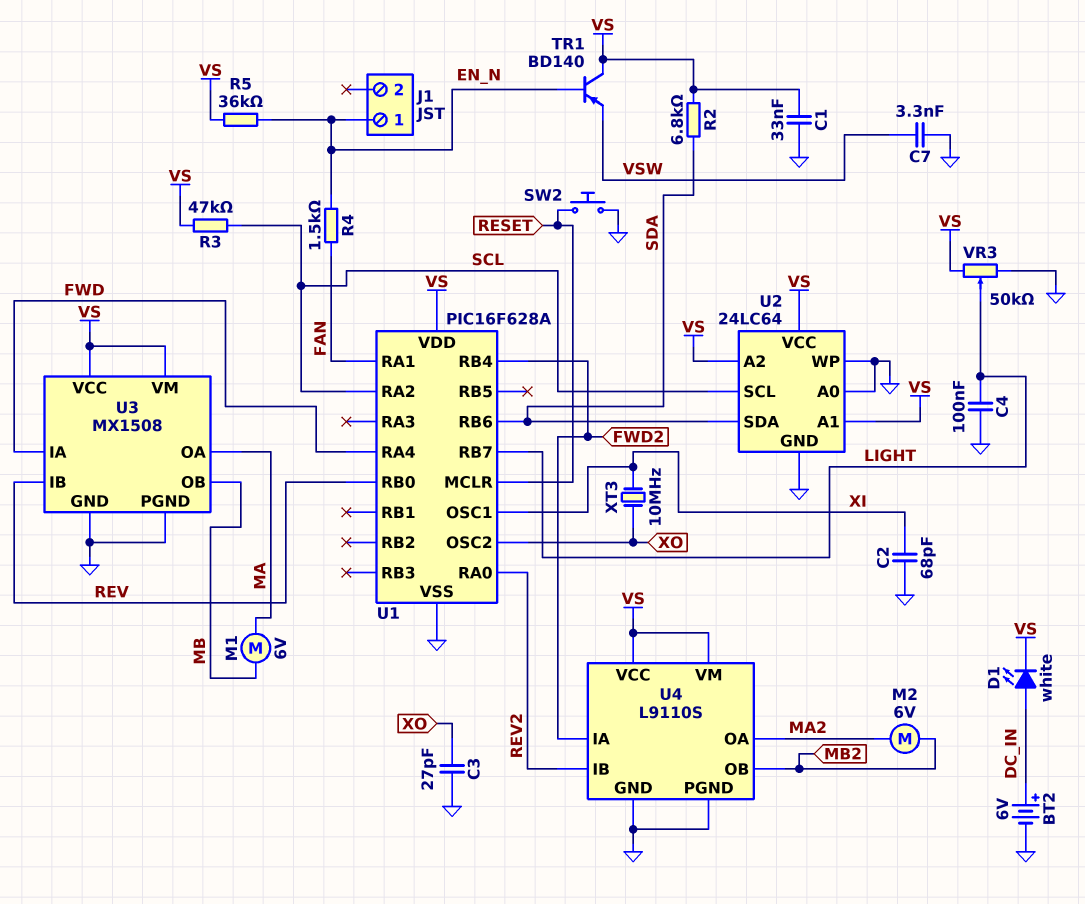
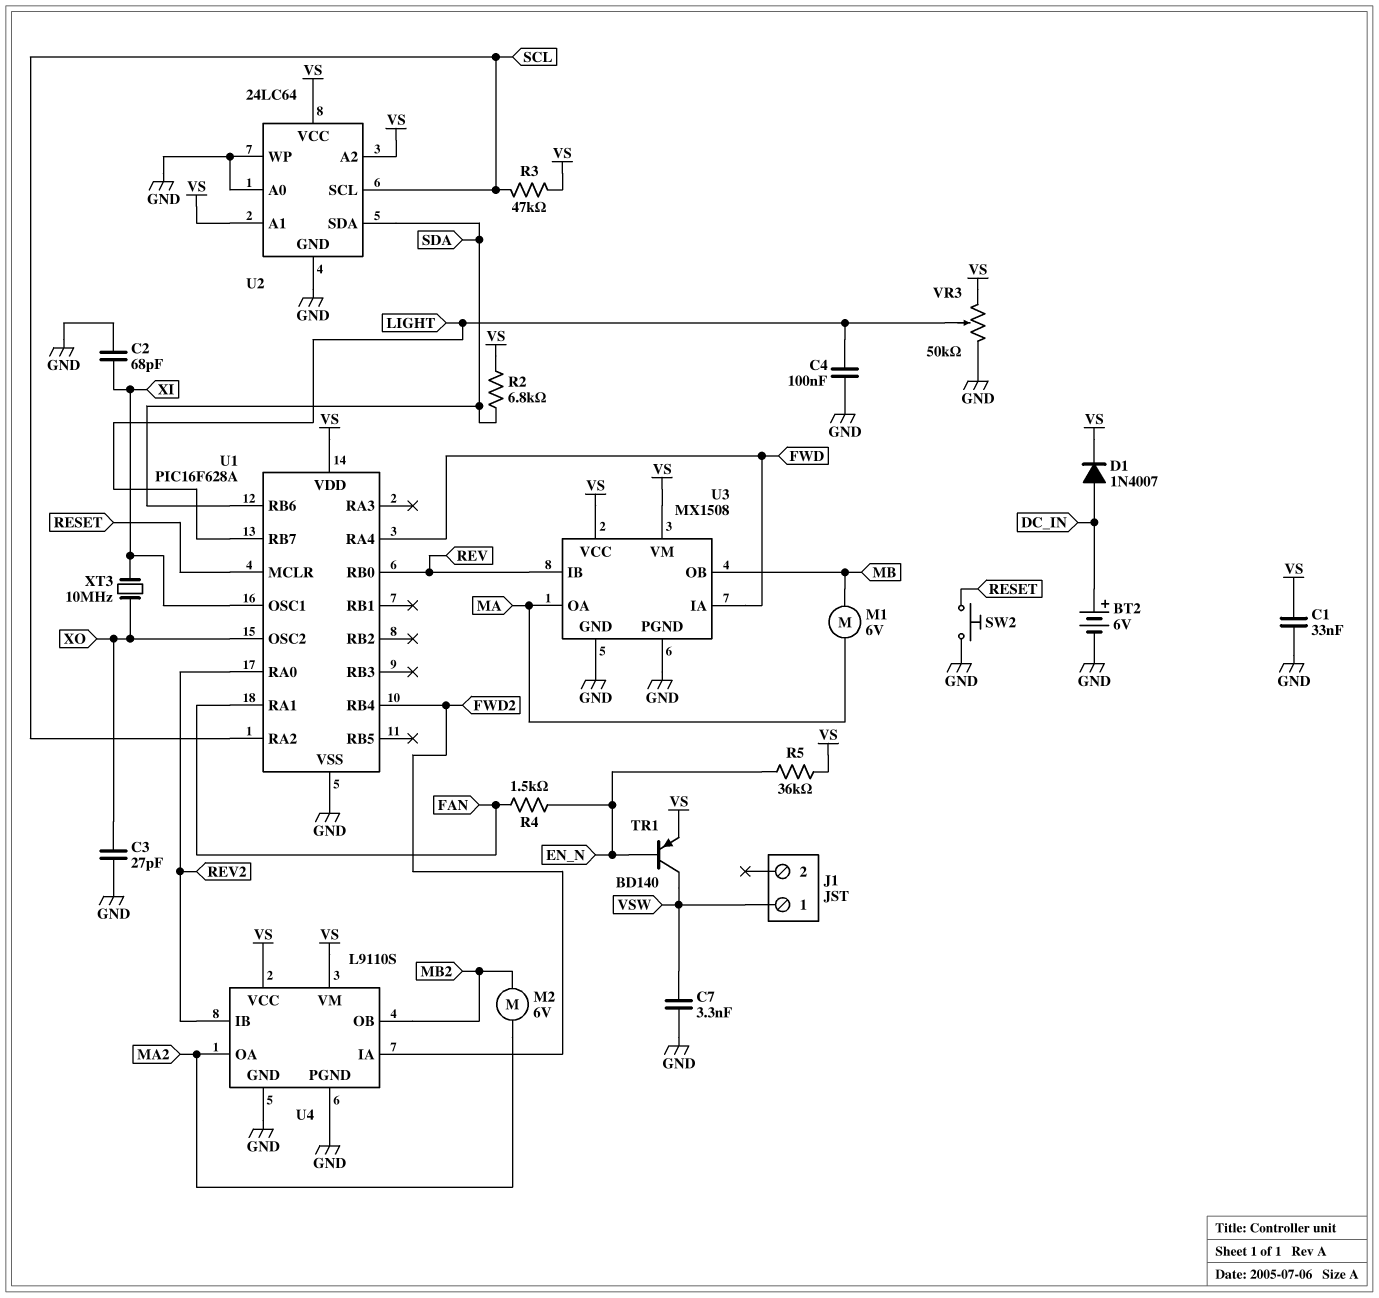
D1: LED white (A DC_IN, K VS) -> diode 1N4007 (A DC_IN, K VS)
J1 pin 1: EN_N -> VSW
TR1: PNP BD140 (B EN_N, C VS, E VSW) -> PNP BD140 (B EN_N, C VSW, E VS)

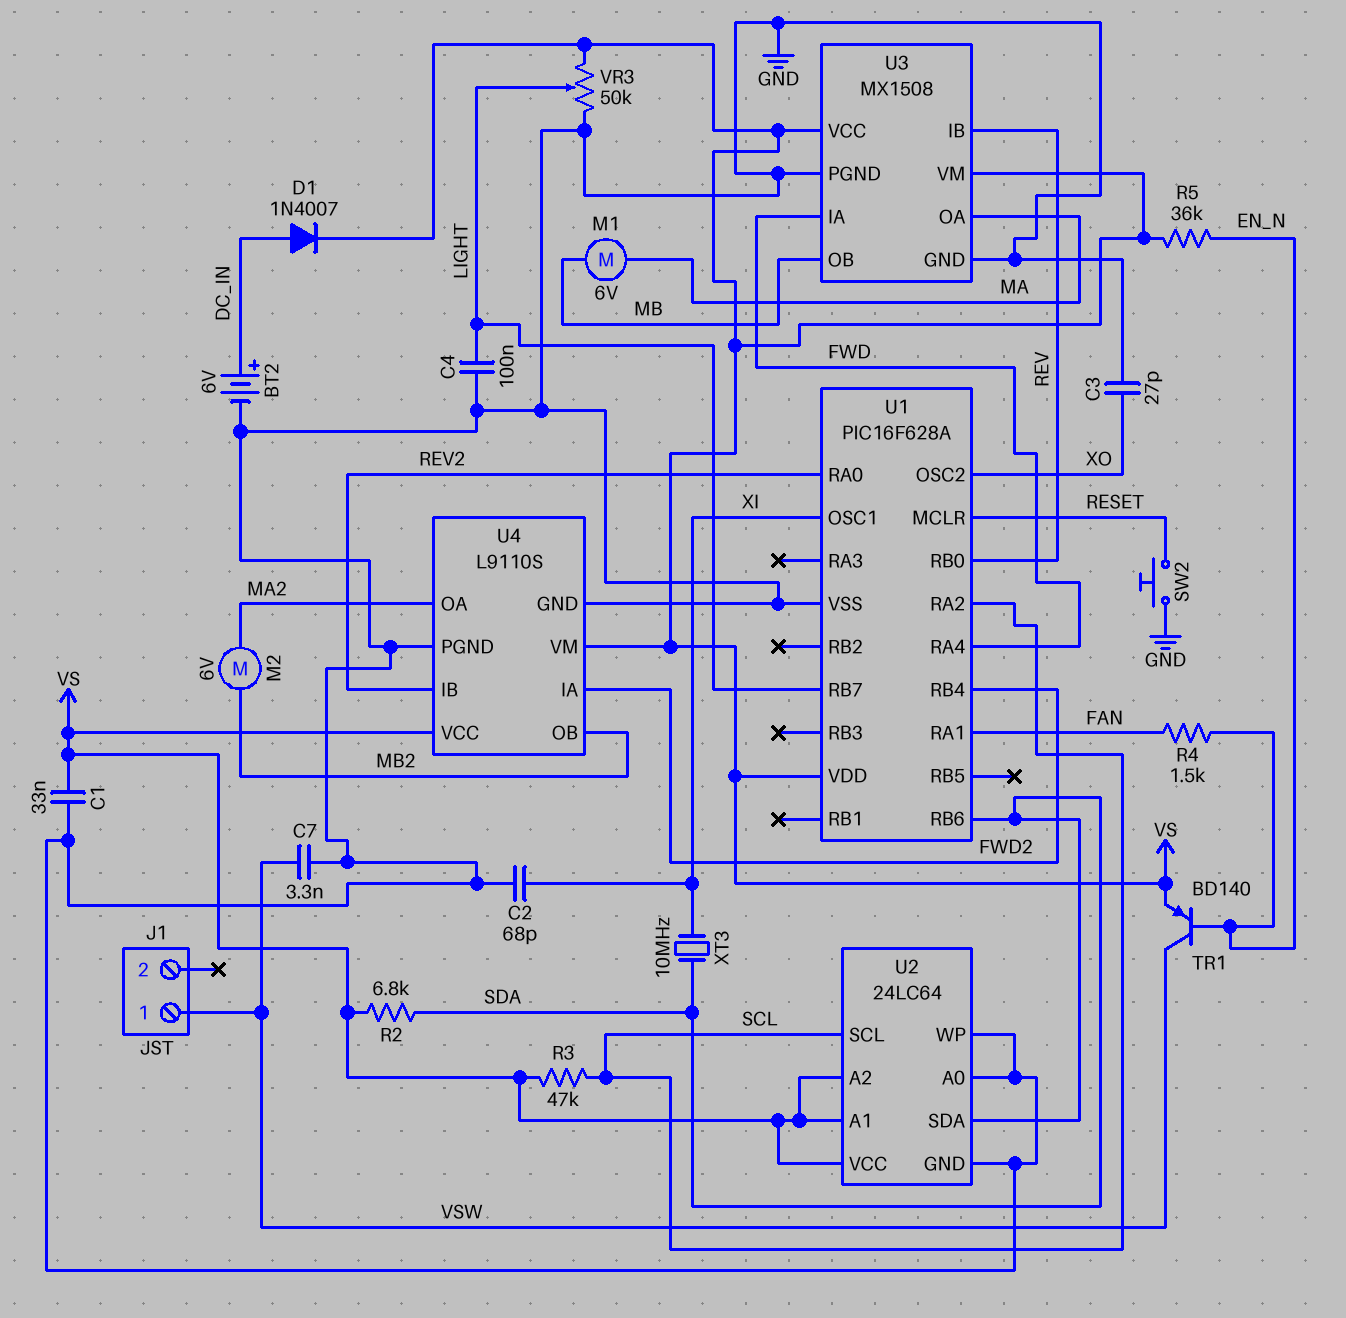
XT3: 10MHz (XI, XO) -> 10MHz (SDA, XI)

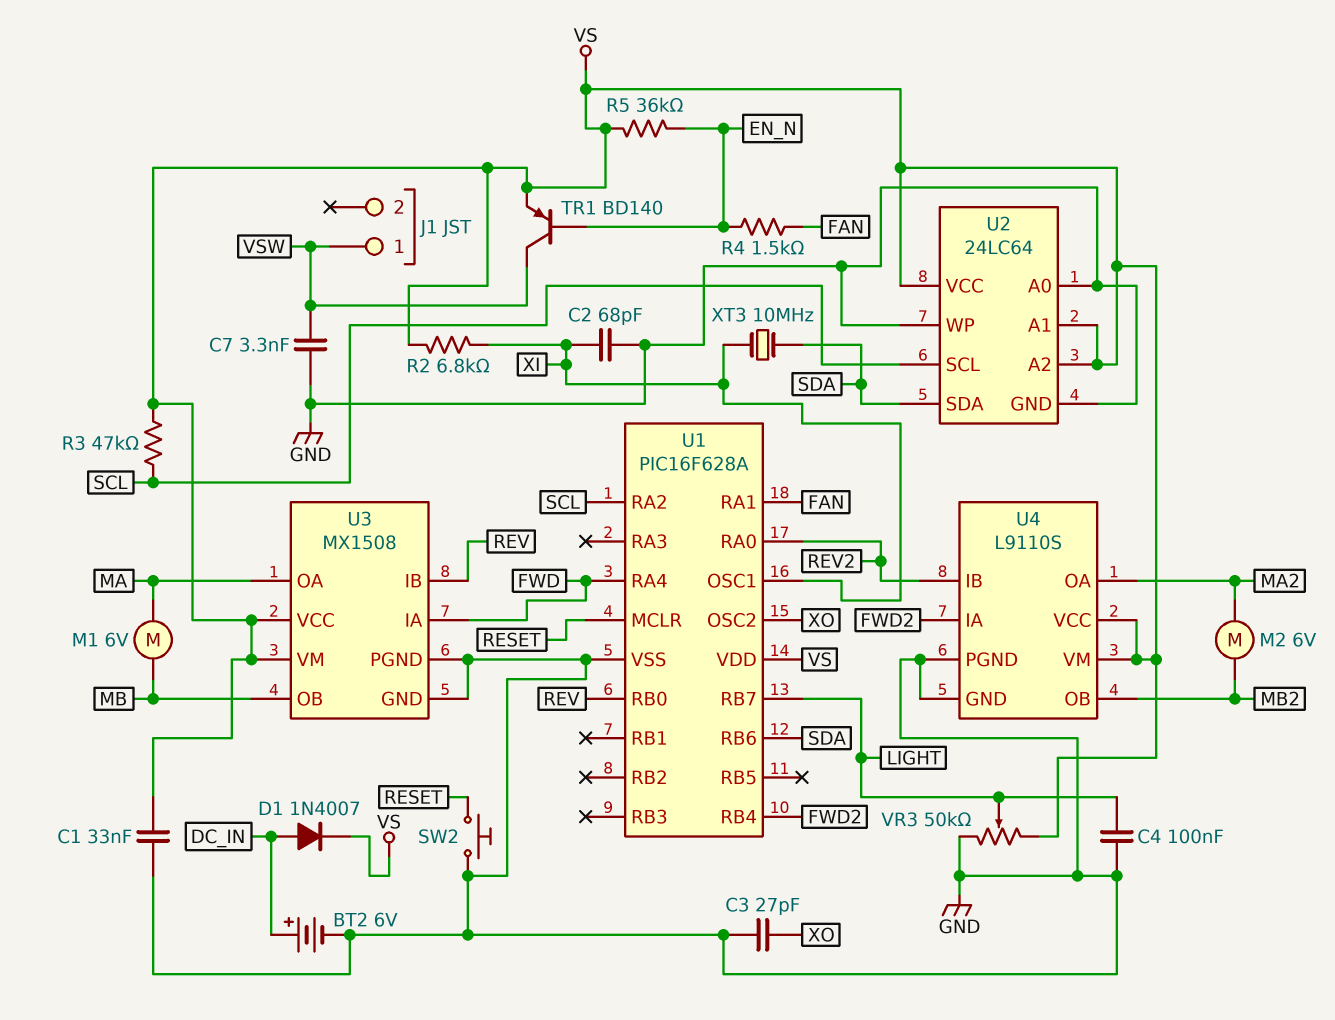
R2: 6.8k (SDA, VS) -> 6.8k (VS, XI)

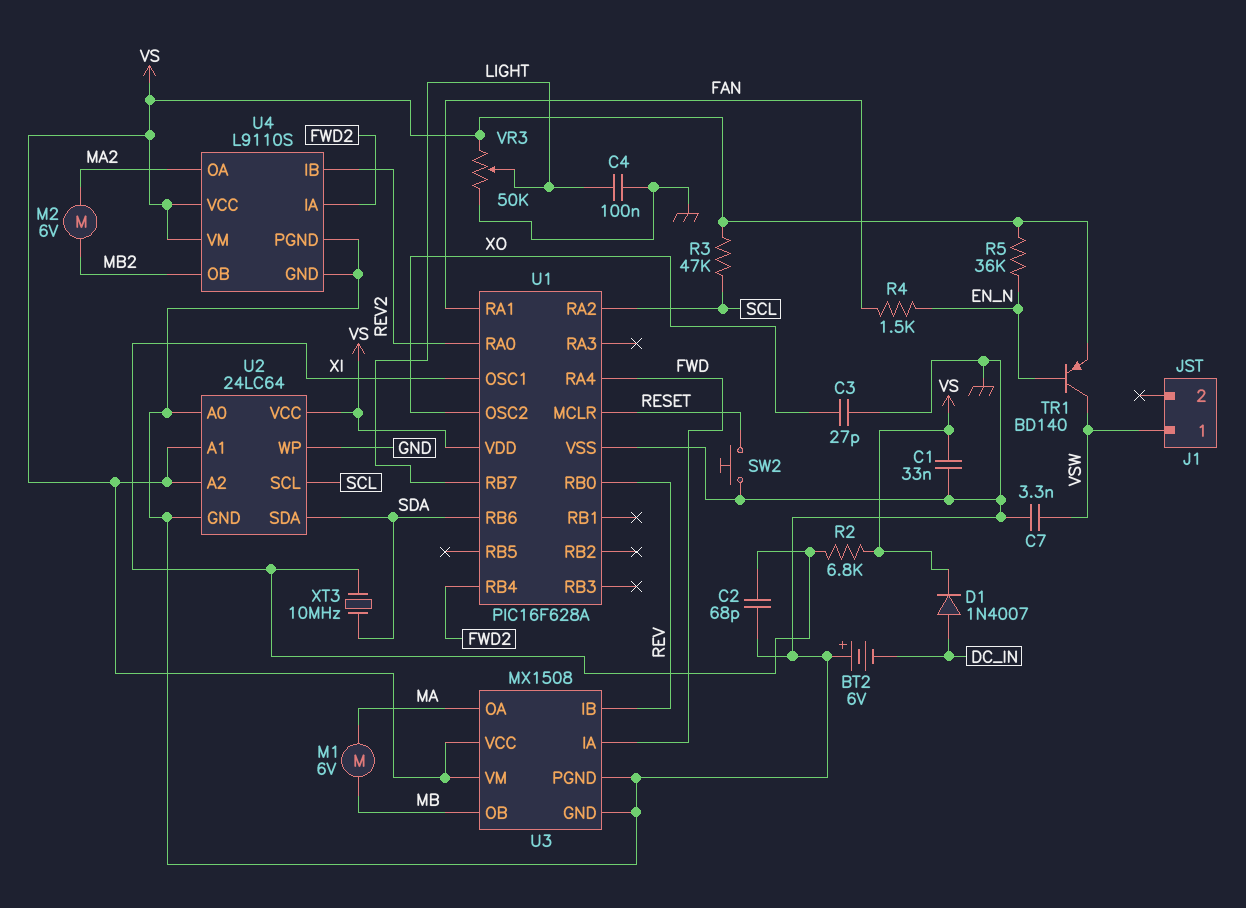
BT2: 6V (plus DC_IN, minus GND) -> 6V (plus GND, minus DC_IN)

